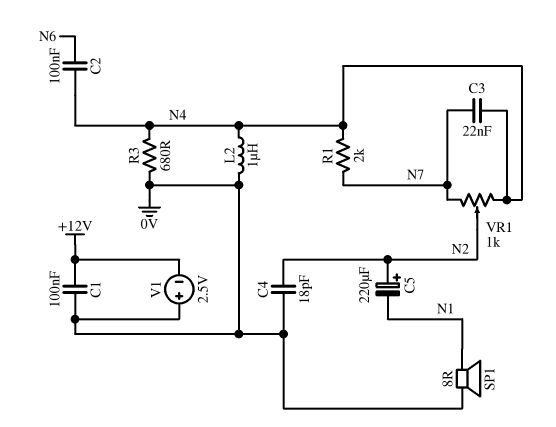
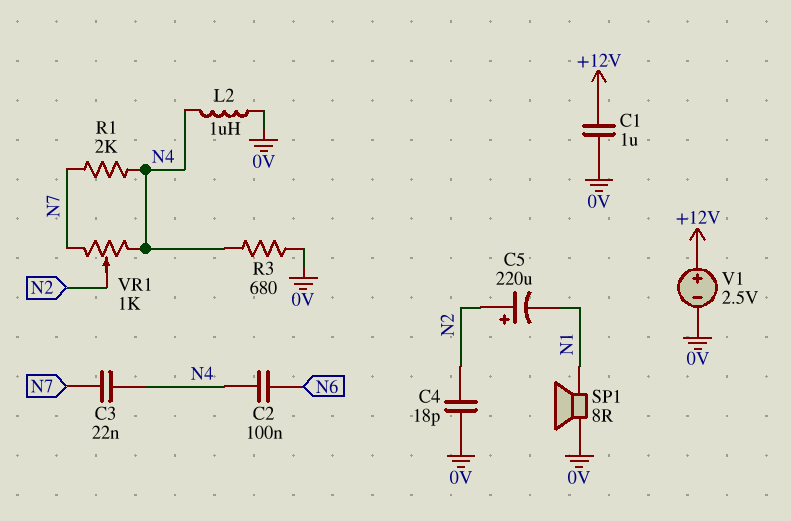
C1: 100nF (+12V, 0V) -> 1uF (+12V, 0V)
V1: 2.5V (plus 0V, minus +12V) -> 2.5V (plus +12V, minus 0V)

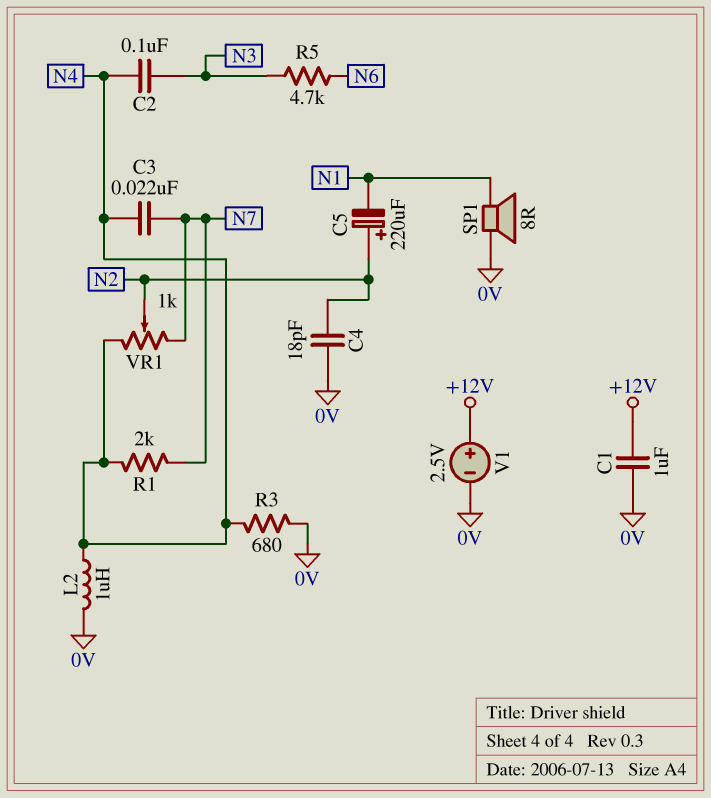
C2: 100nF (N4, N6) -> 100nF (N3, N4)
R5: none -> 4.7k (N3, N6)

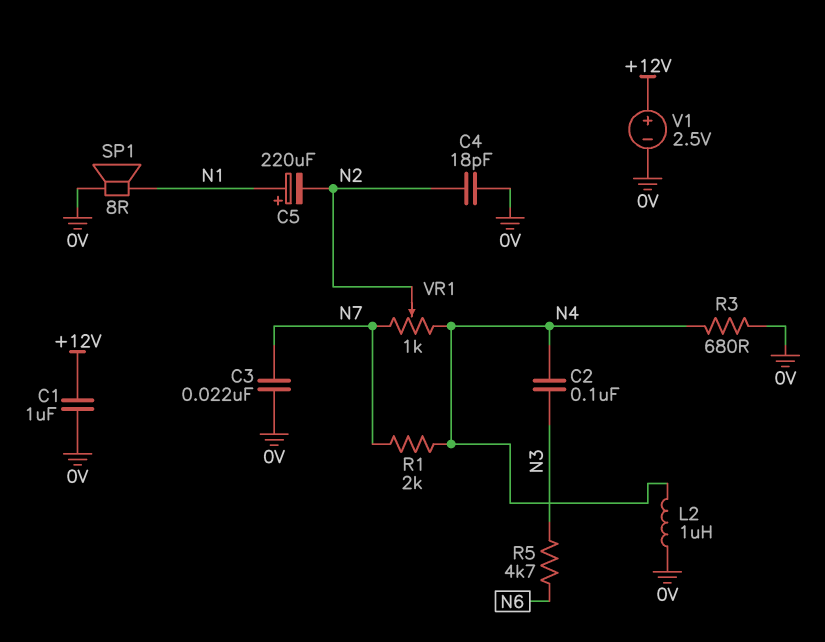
C3: 22nF (N4, N7) -> 22nF (0V, N7)
C5: 220uF (plus N2, minus N1) -> 220uF (plus N1, minus N2)

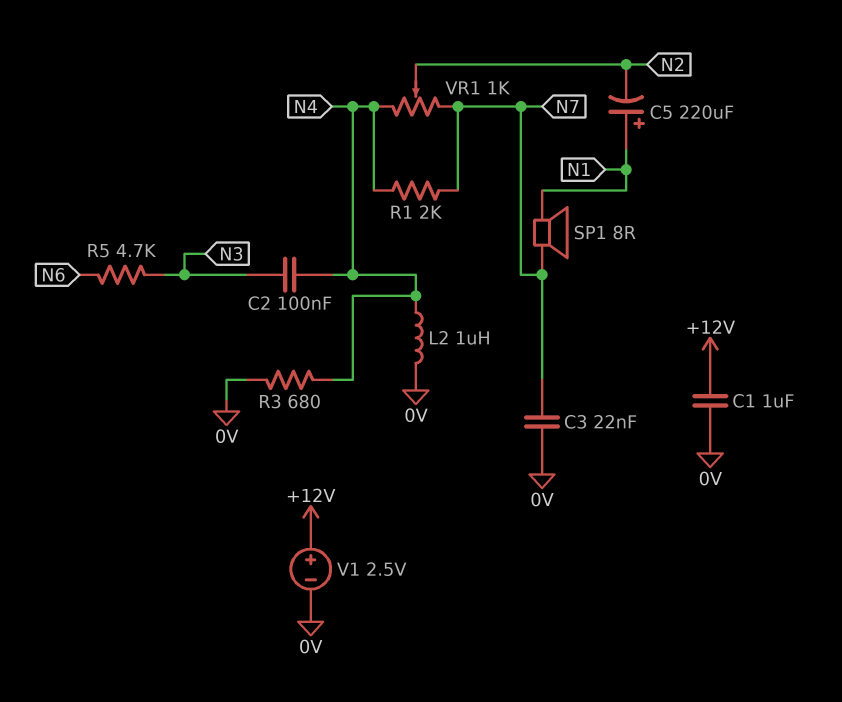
C4: 18pF (0V, N2) -> none
SP1: speaker 8R (0V, N1) -> speaker 8R (N1, N7)

